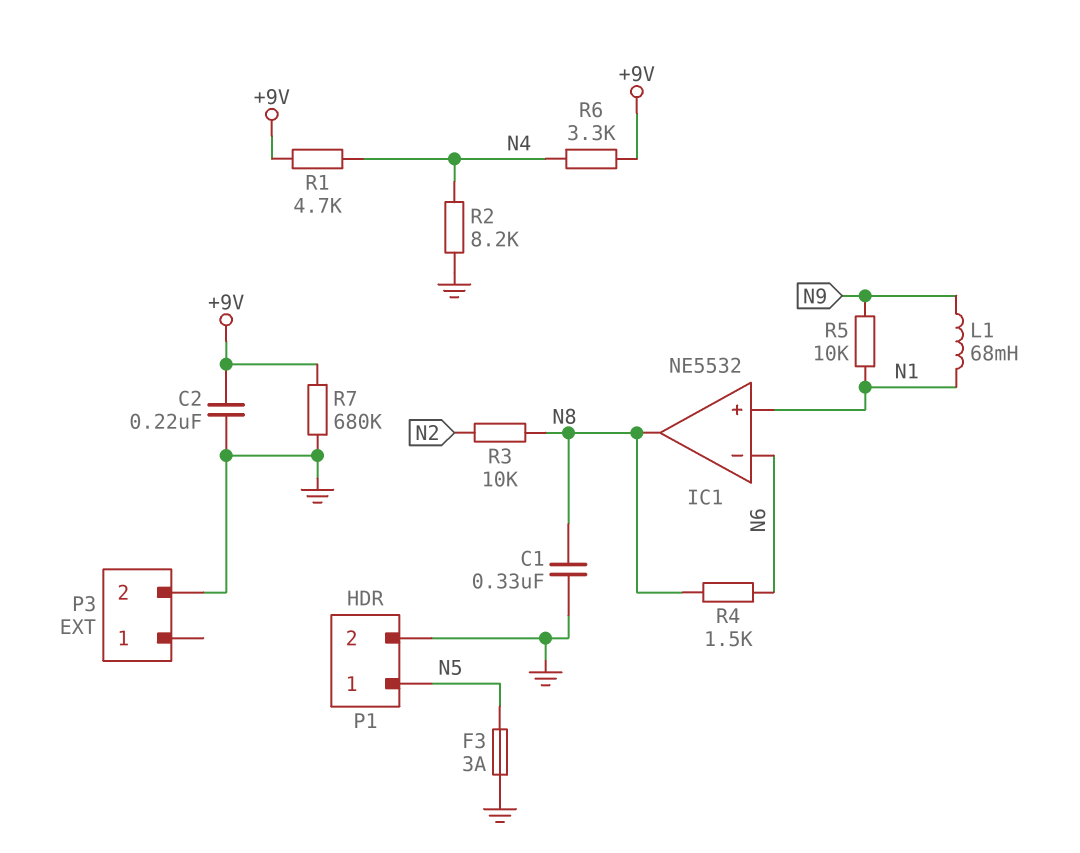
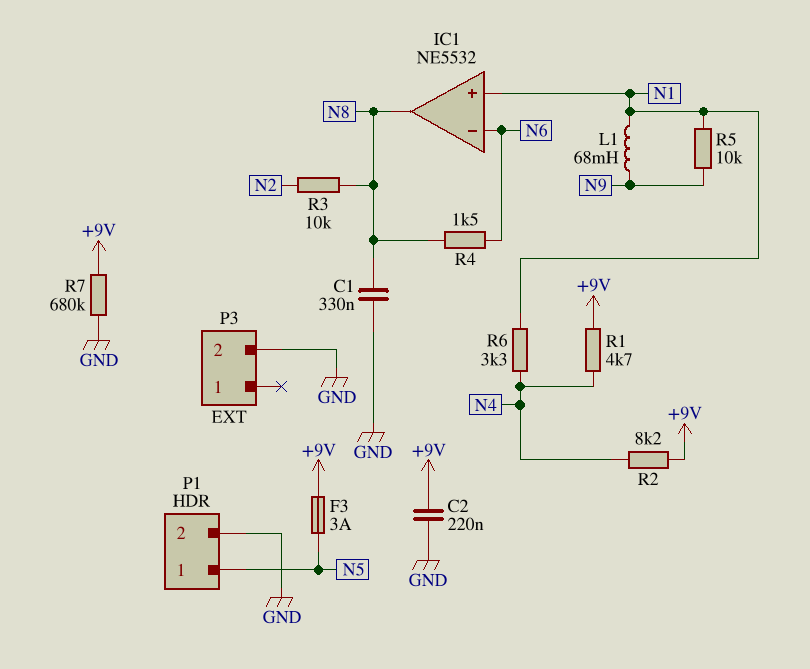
F3: 3A (GND, N5) -> 3A (+9V, N5)
R2: 8.2k (GND, N4) -> 8.2k (+9V, N4)
R6: 3.3k (+9V, N4) -> 3.3k (N1, N4)

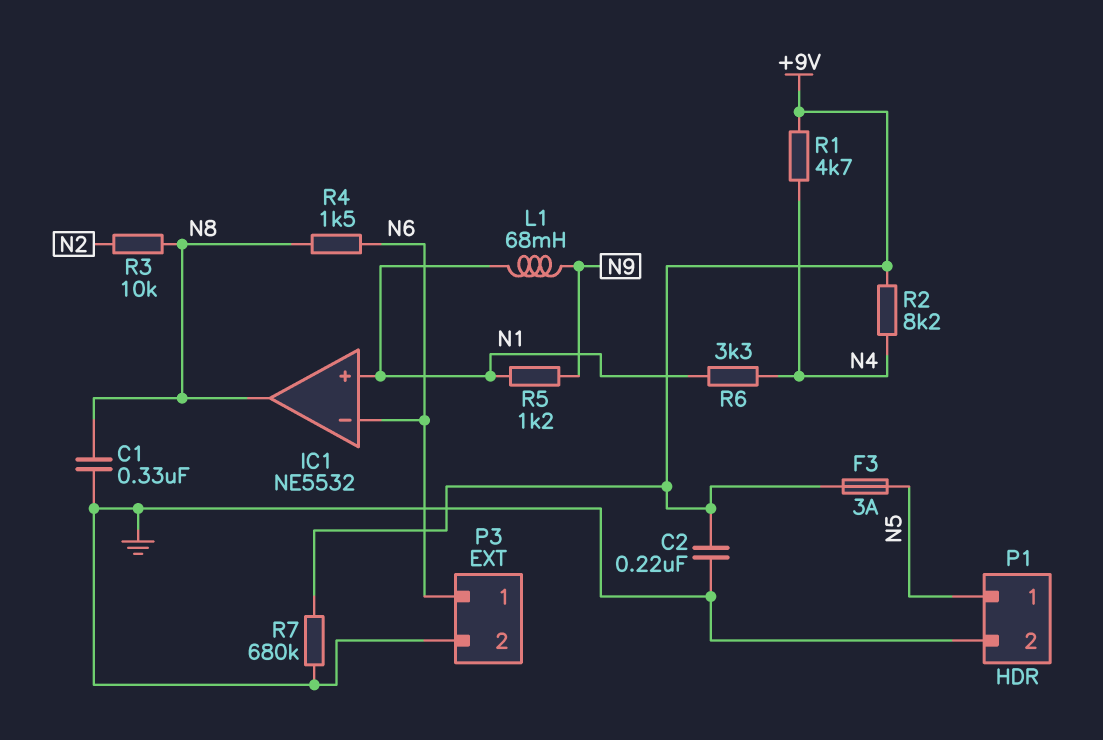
P3 pin 1: none -> N6
R5: 10k (N1, N9) -> 1.2k (N1, N9)

